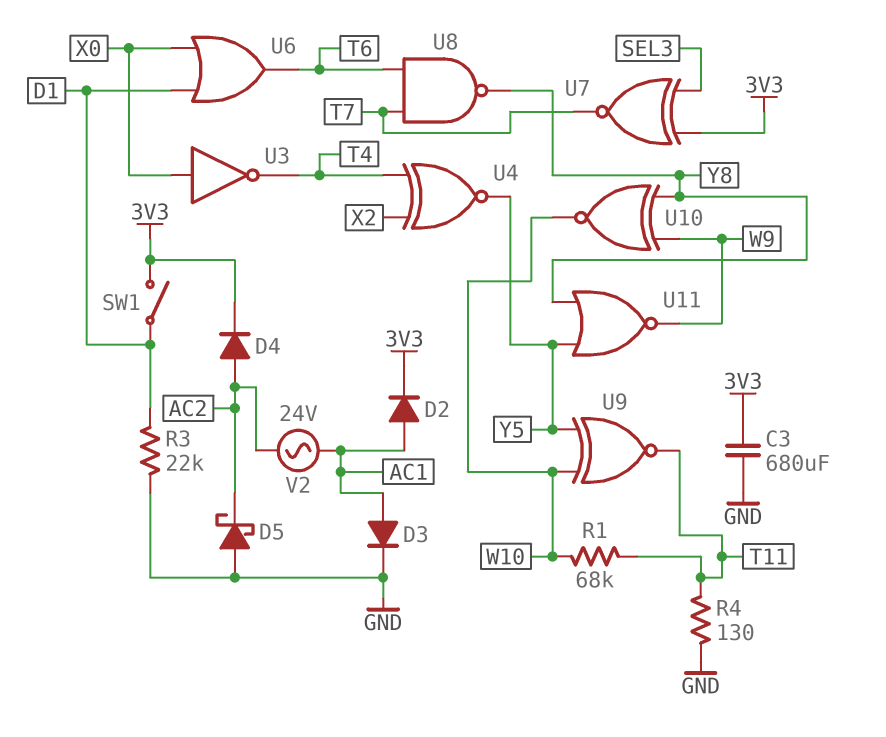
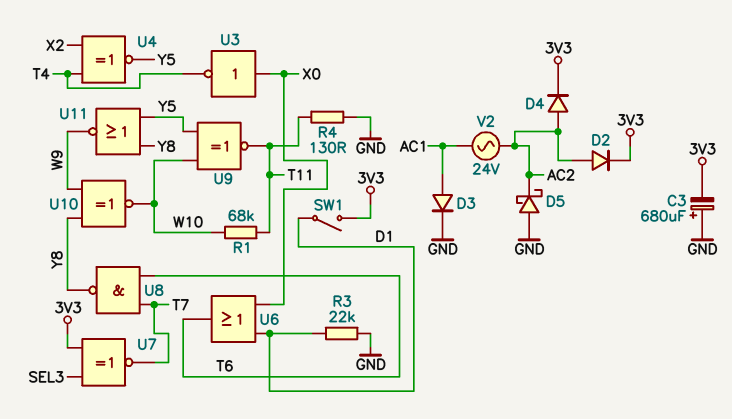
C3: 680uF (3V3, GND) -> 680uF (plus GND, minus 3V3)
D2: diode (A AC1, K 3V3) -> diode (A AC2, K 3V3)

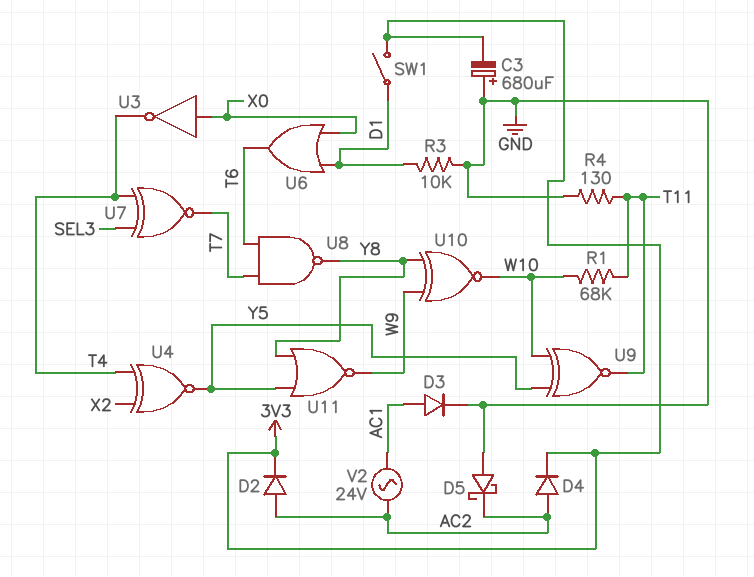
R3: 22k (D1, GND) -> 10k (D1, GND)
U7: XNOR (in 3V3, in SEL3, out T7) -> XNOR (in SEL3, in T4, out T7)

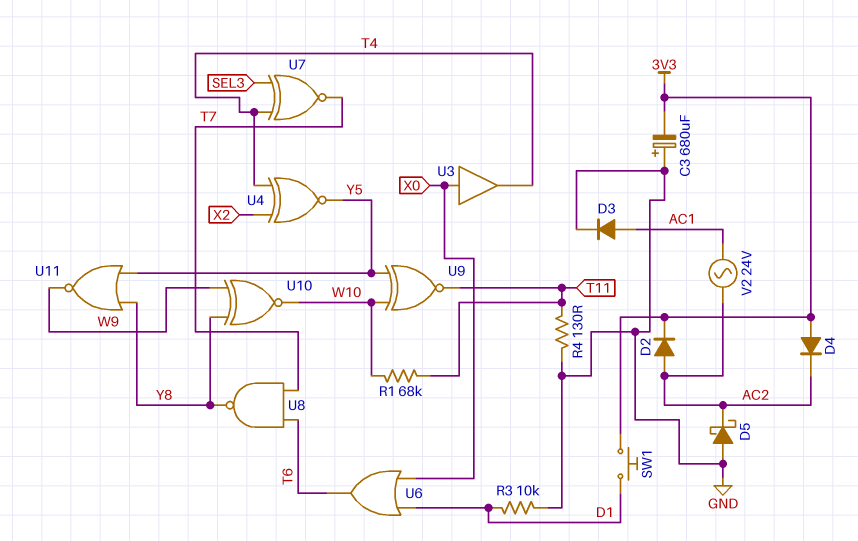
D4: diode (A AC2, K 3V3) -> diode (A 3V3, K AC2)
SW1: switch (3V3, D1) -> button (3V3, D1)
U3: NOT (in X0, out T4) -> buffer (in X0, out T4)

